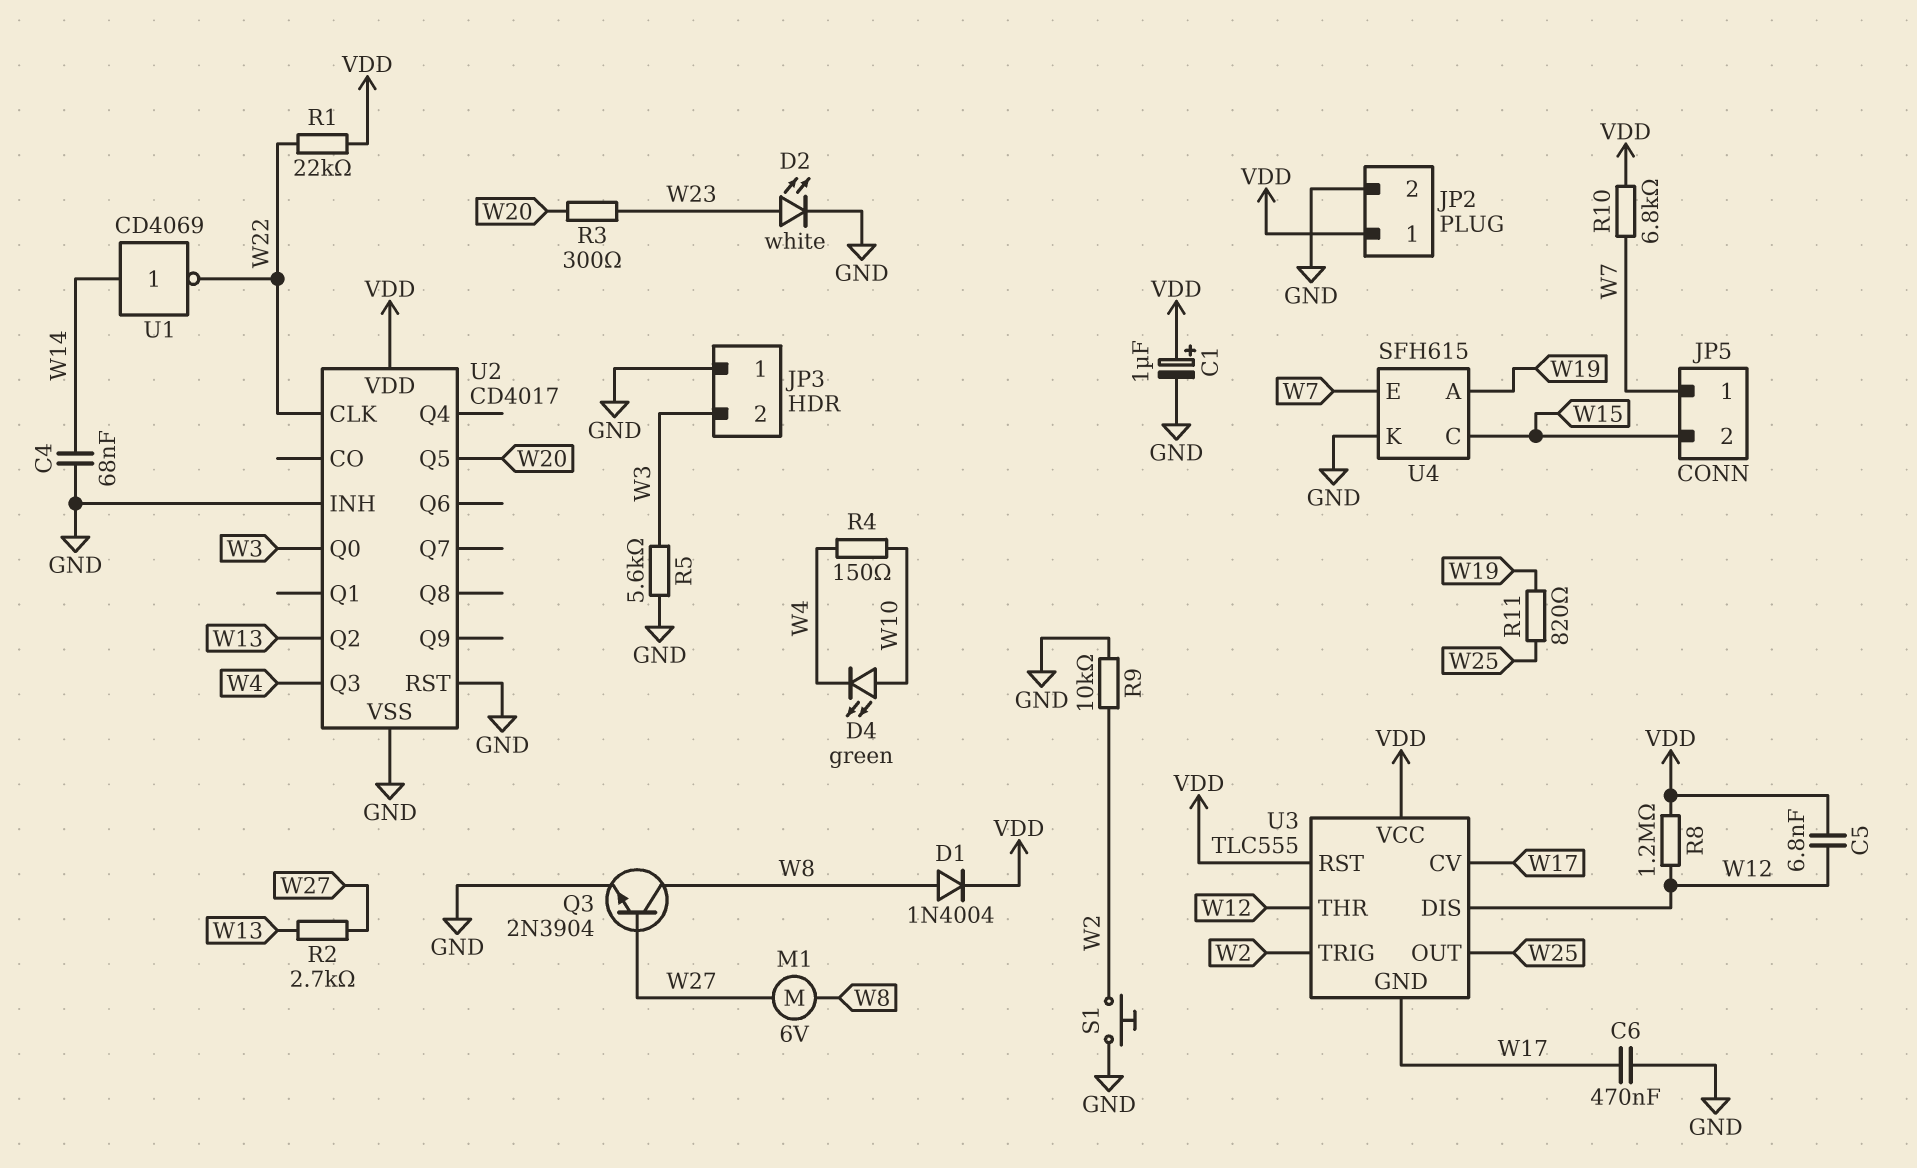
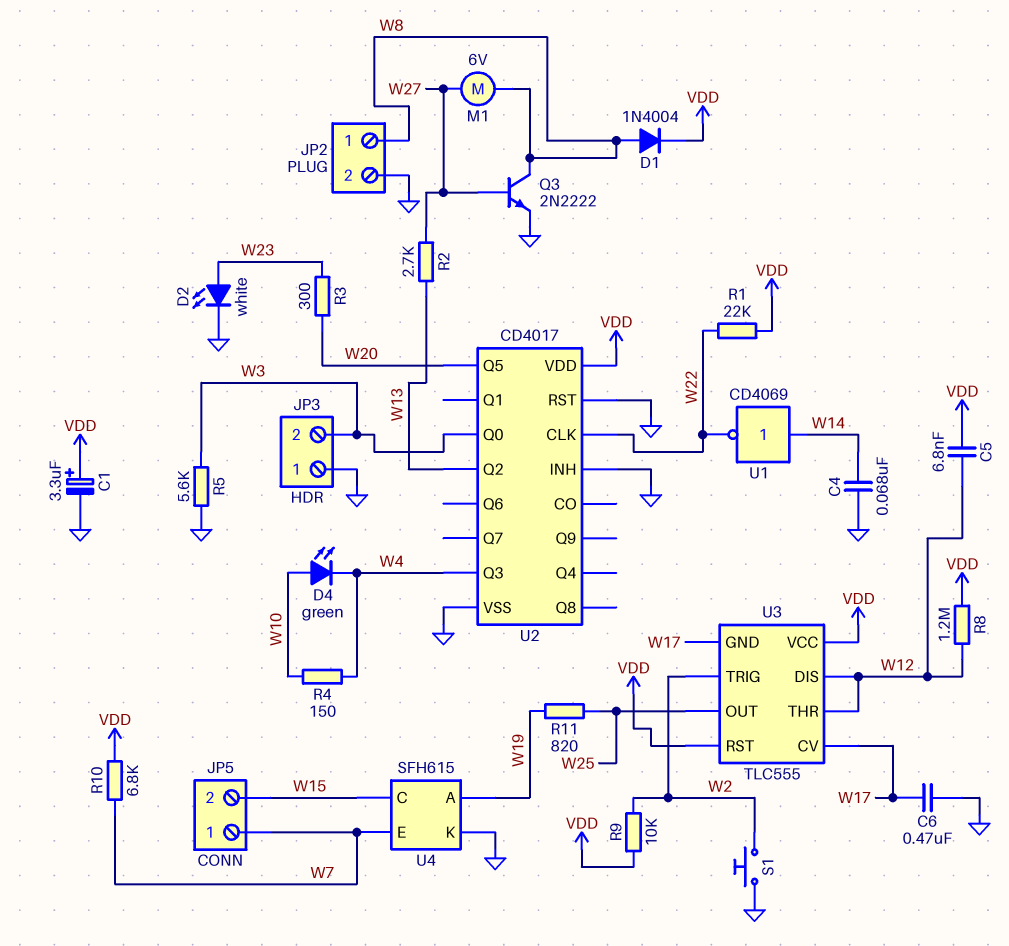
C1: 1uF (plus VDD, minus GND) -> 3.3uF (plus VDD, minus GND)
JP2 pin 1: VDD -> W8
Q3: NPN 2N3904 (B W27, C W8, E GND) -> NPN 2N2222 (B W27, C W8, E GND)
R9: 10k (GND, W2) -> 10k (VDD, W2)

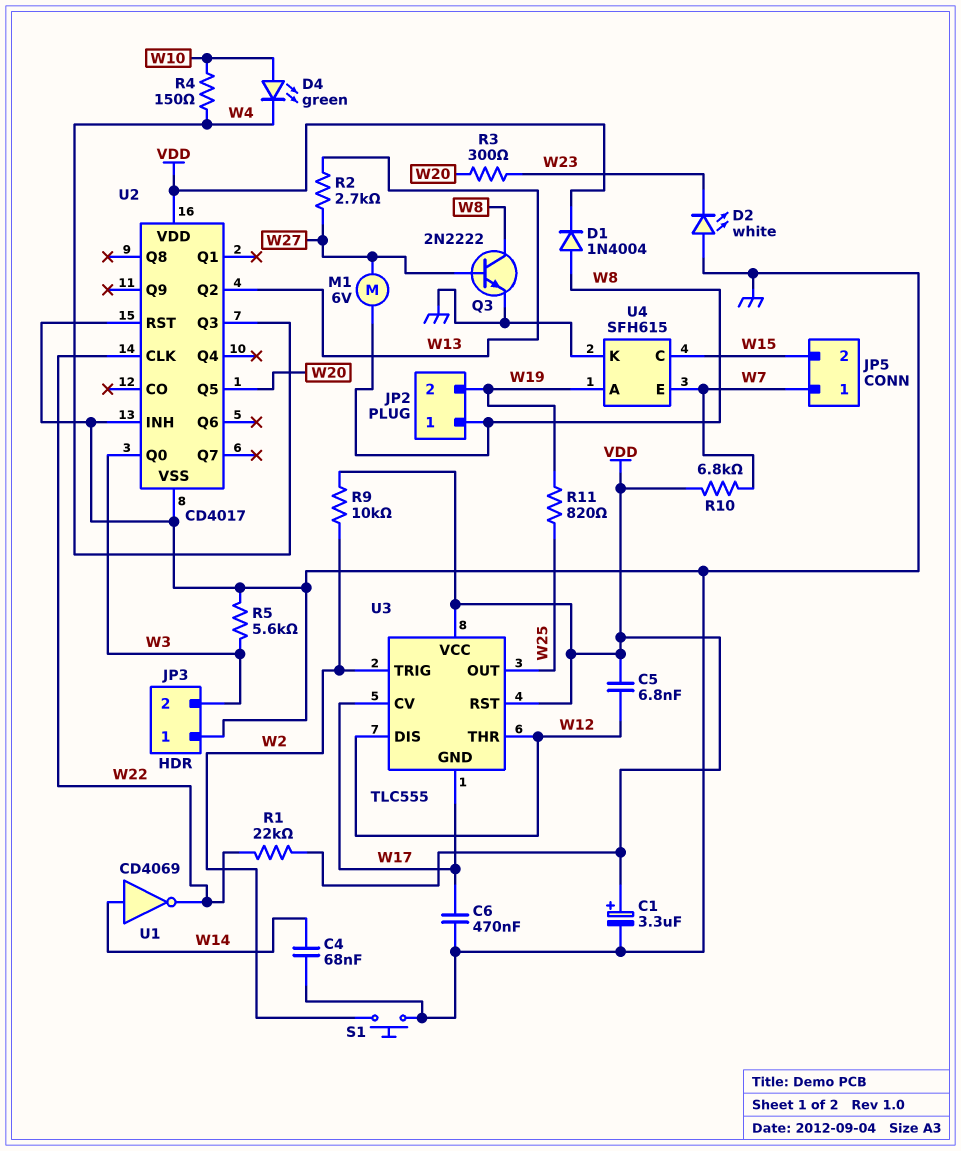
D2: LED white (A W23, K GND) -> LED white (A GND, K W23)
JP2 pin 2: GND -> W19
R8: 1.2M (VDD, W12) -> none

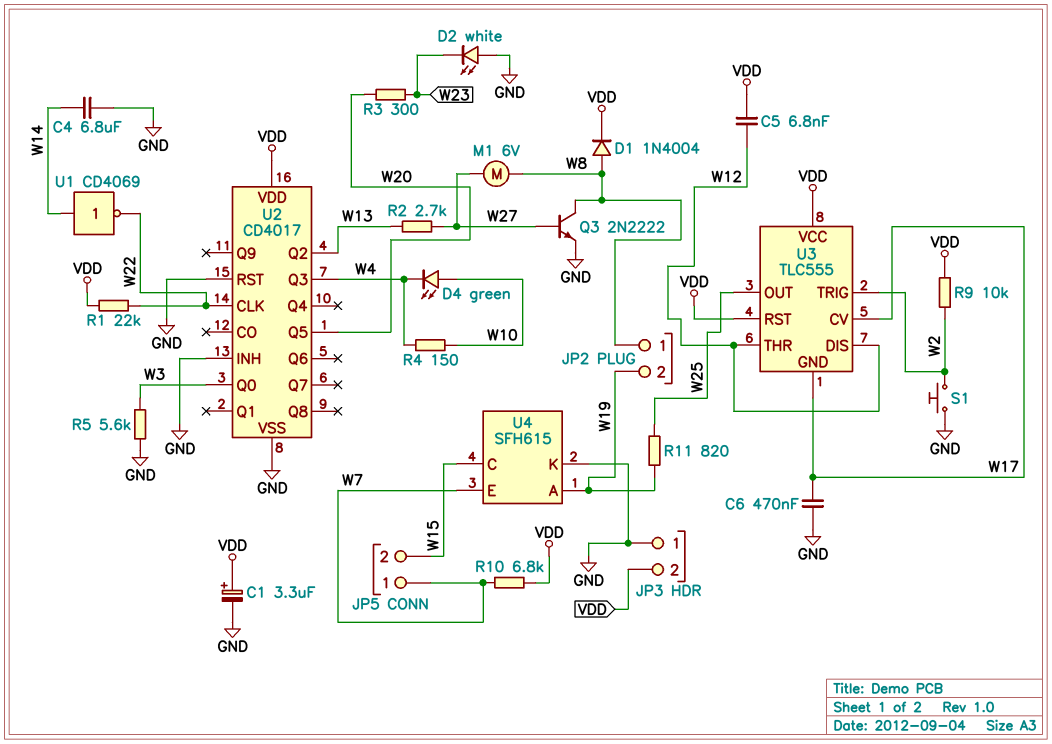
C4: 68nF (GND, W14) -> 6.8uF (GND, W14)
JP3 pin 2: W3 -> VDD

